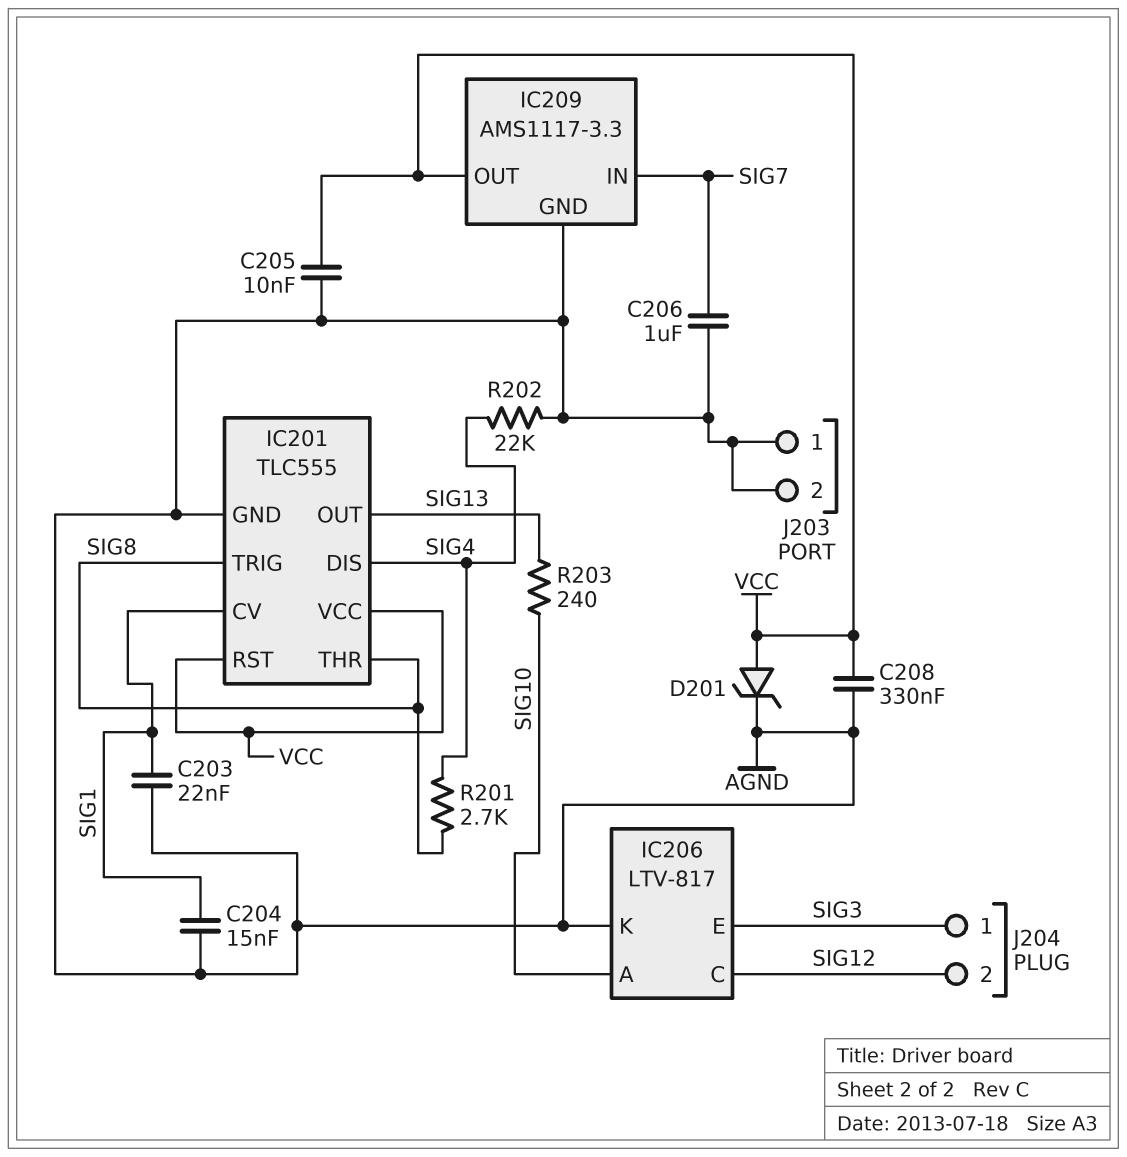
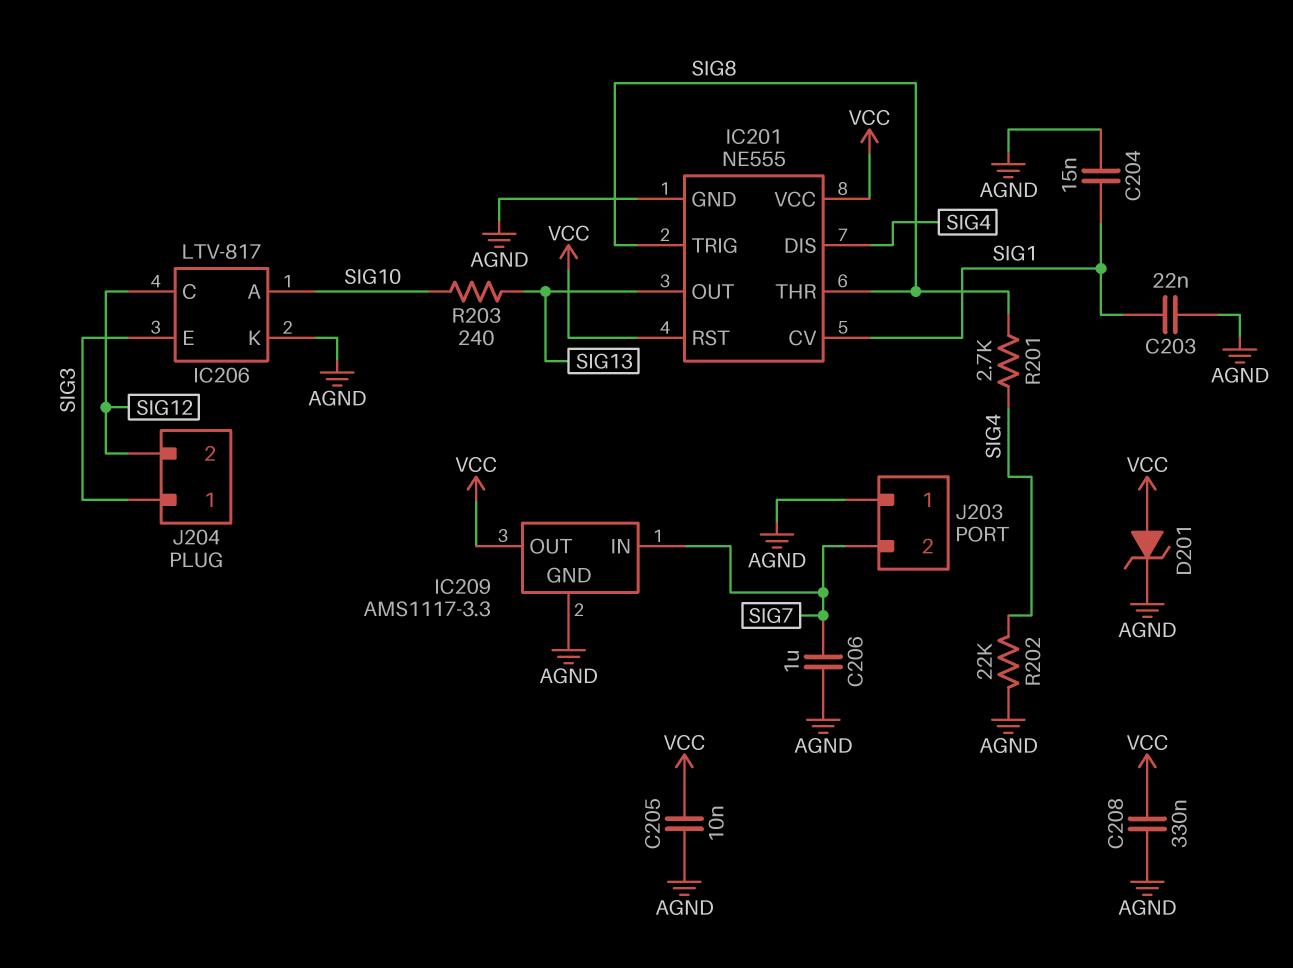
IC201: TLC555 -> NE555
J203 pin 2: AGND -> SIG7

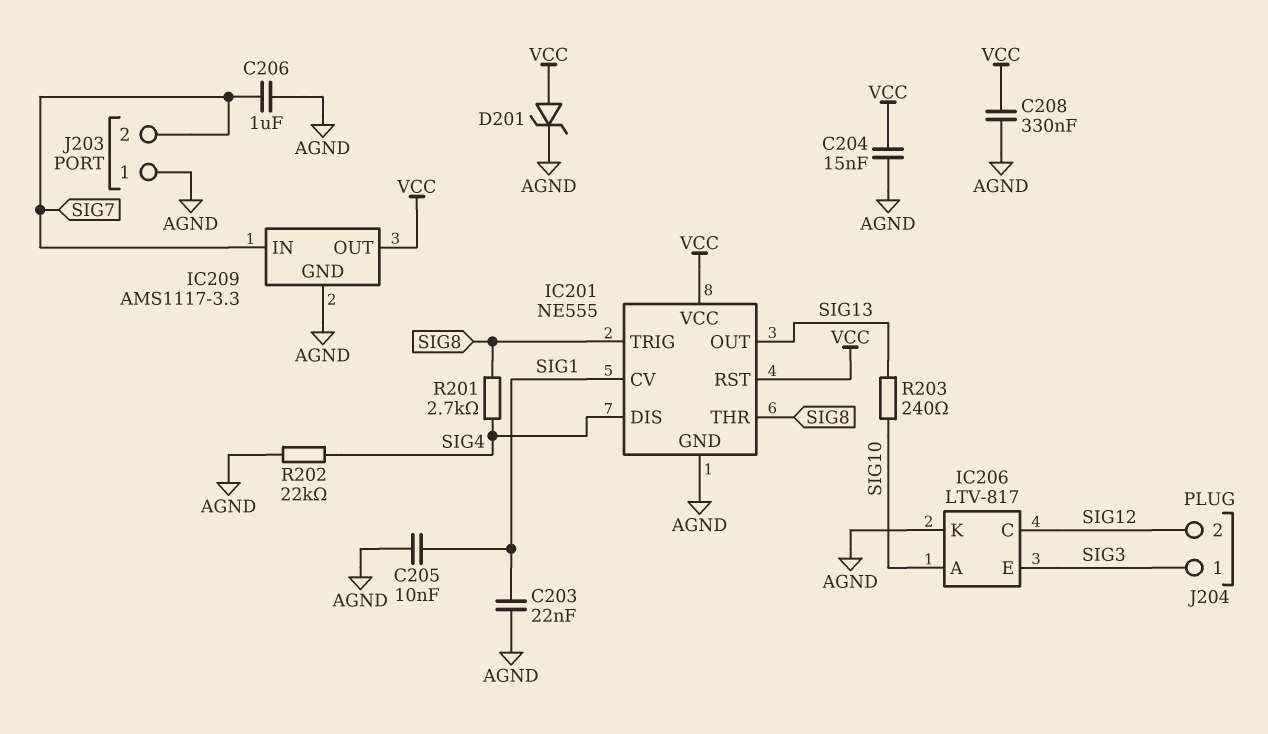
C204: 15nF (AGND, SIG1) -> 15nF (AGND, VCC)
C205: 10nF (AGND, VCC) -> 10nF (AGND, SIG1)

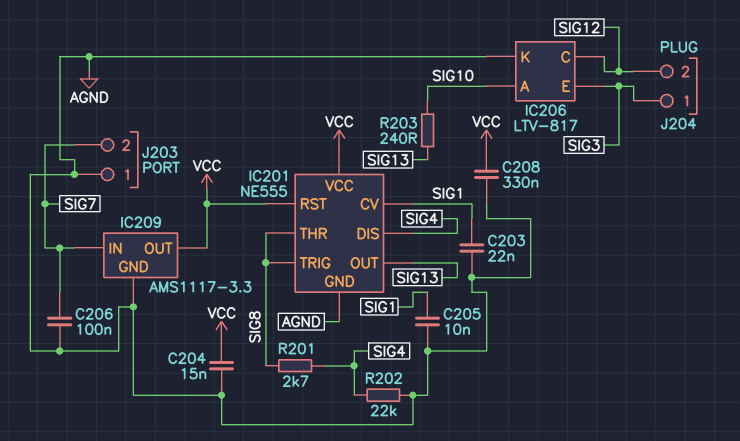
C206: 1uF (AGND, SIG7) -> 100nF (AGND, SIG7)
D201: zener (A VCC, K AGND) -> none

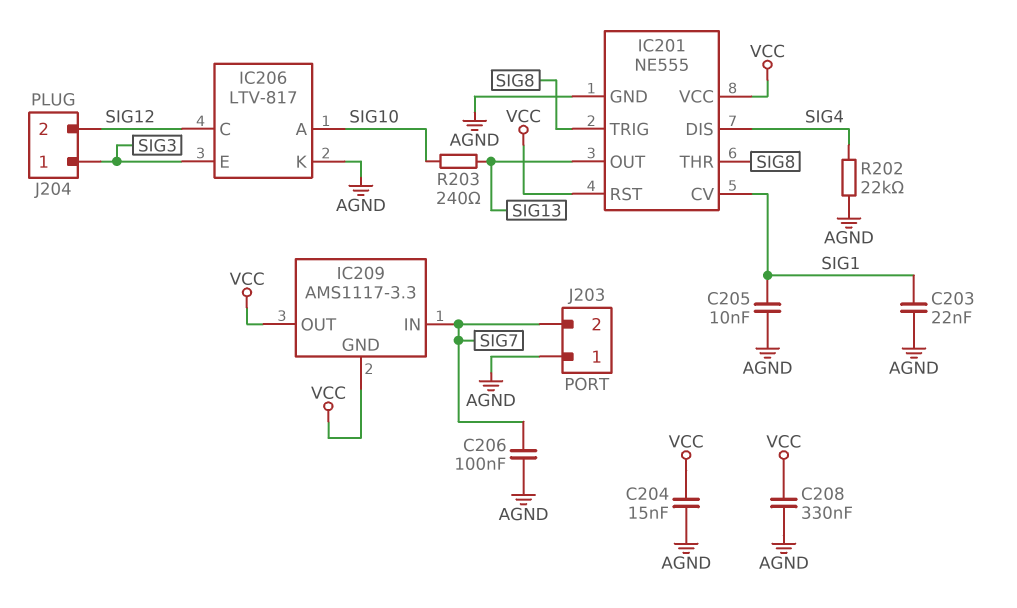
IC209 pin GND: AGND -> VCC
R201: 2.7k (SIG4, SIG8) -> none

